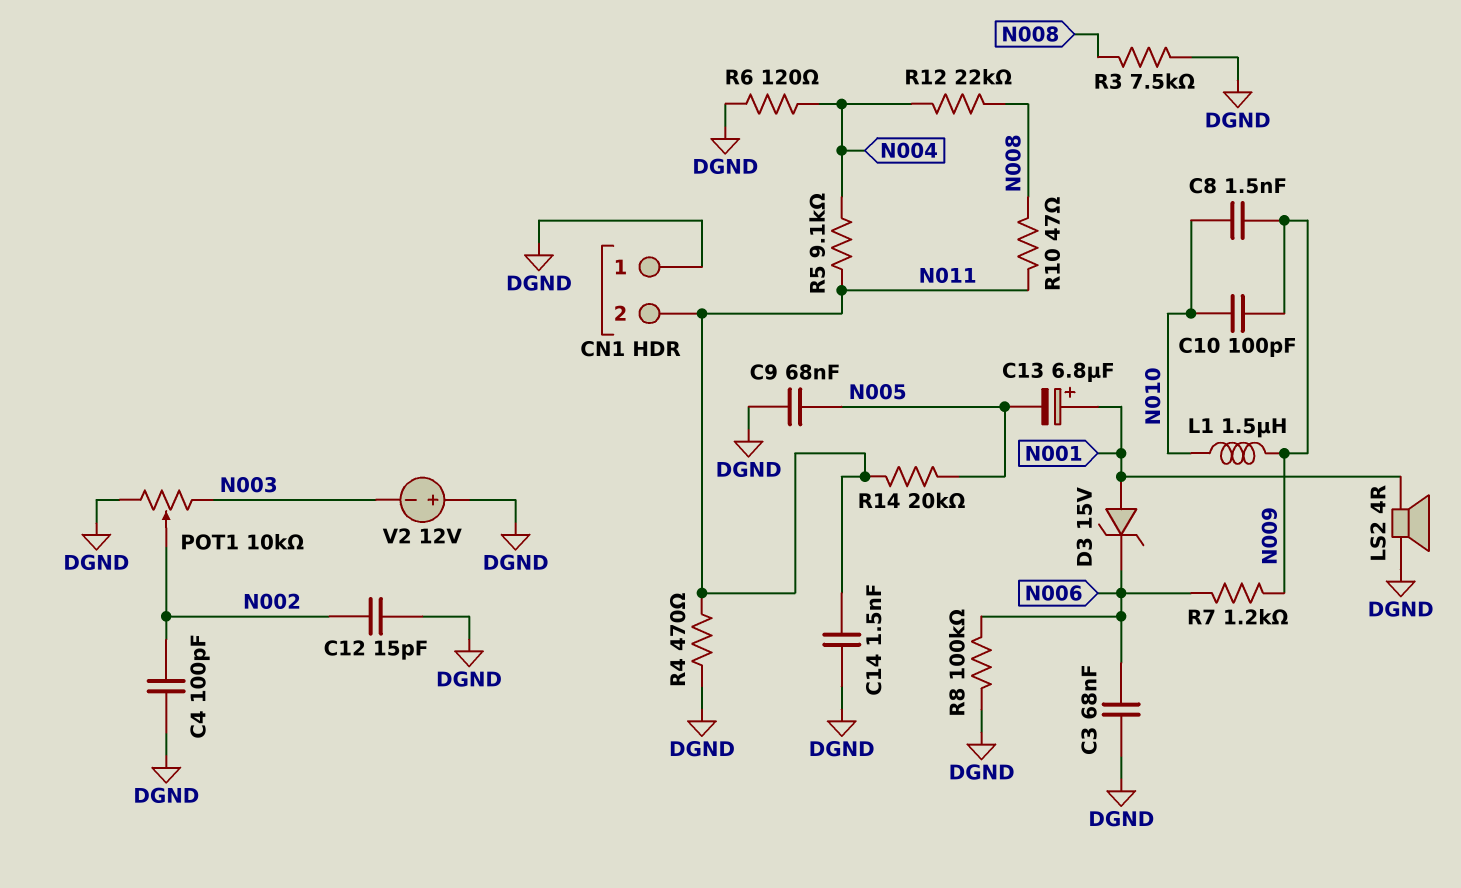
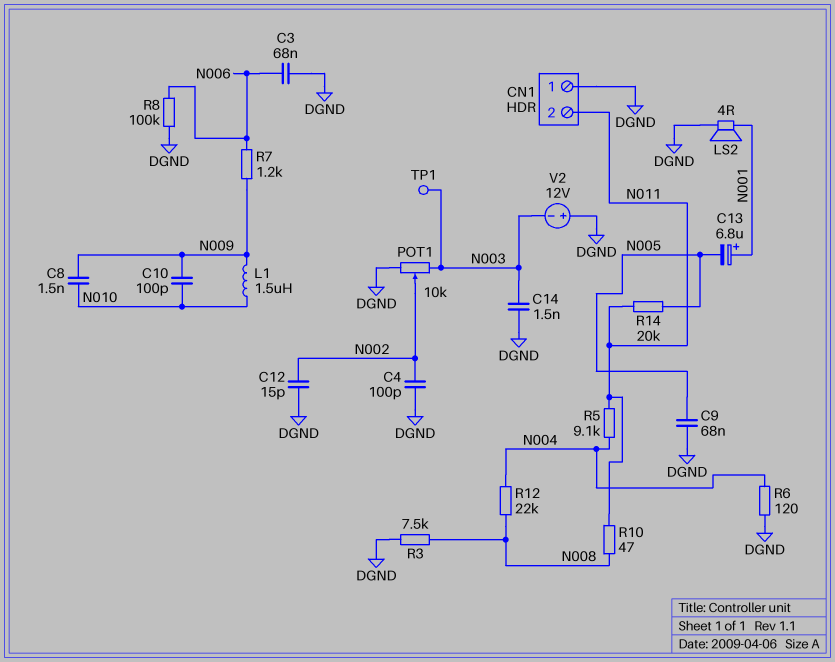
C14: 1.5nF (DGND, N011) -> 1.5nF (DGND, N003)
D3: zener 15V (A N001, K N006) -> none
R4: 470 (DGND, N011) -> none
TP1: none -> test point (N003)

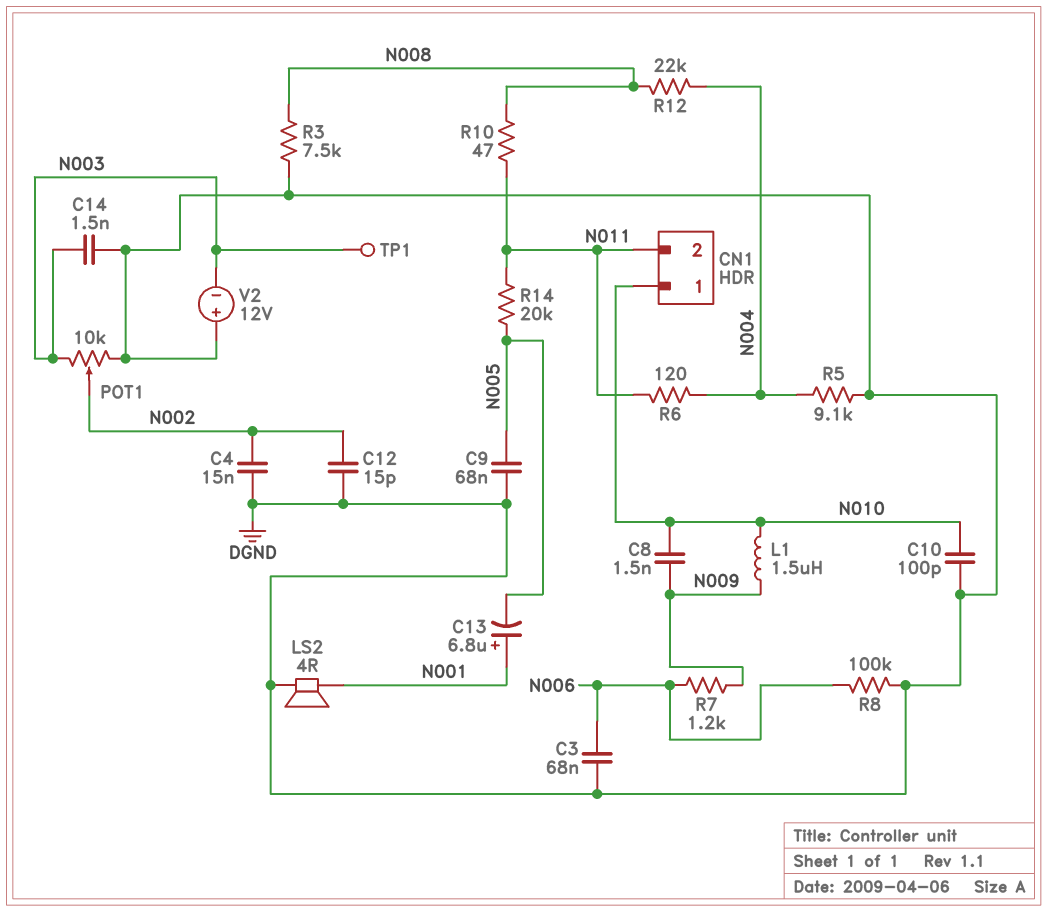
C4: 100pF (DGND, N002) -> 15nF (DGND, N002)
C10: 100pF (N009, N010) -> 100pF (DGND, N010)
CN1 pin 1: DGND -> N010
R5: 9.1k (N004, N011) -> 9.1k (DGND, N004)
R6: 120 (DGND, N004) -> 120 (N004, N011)

